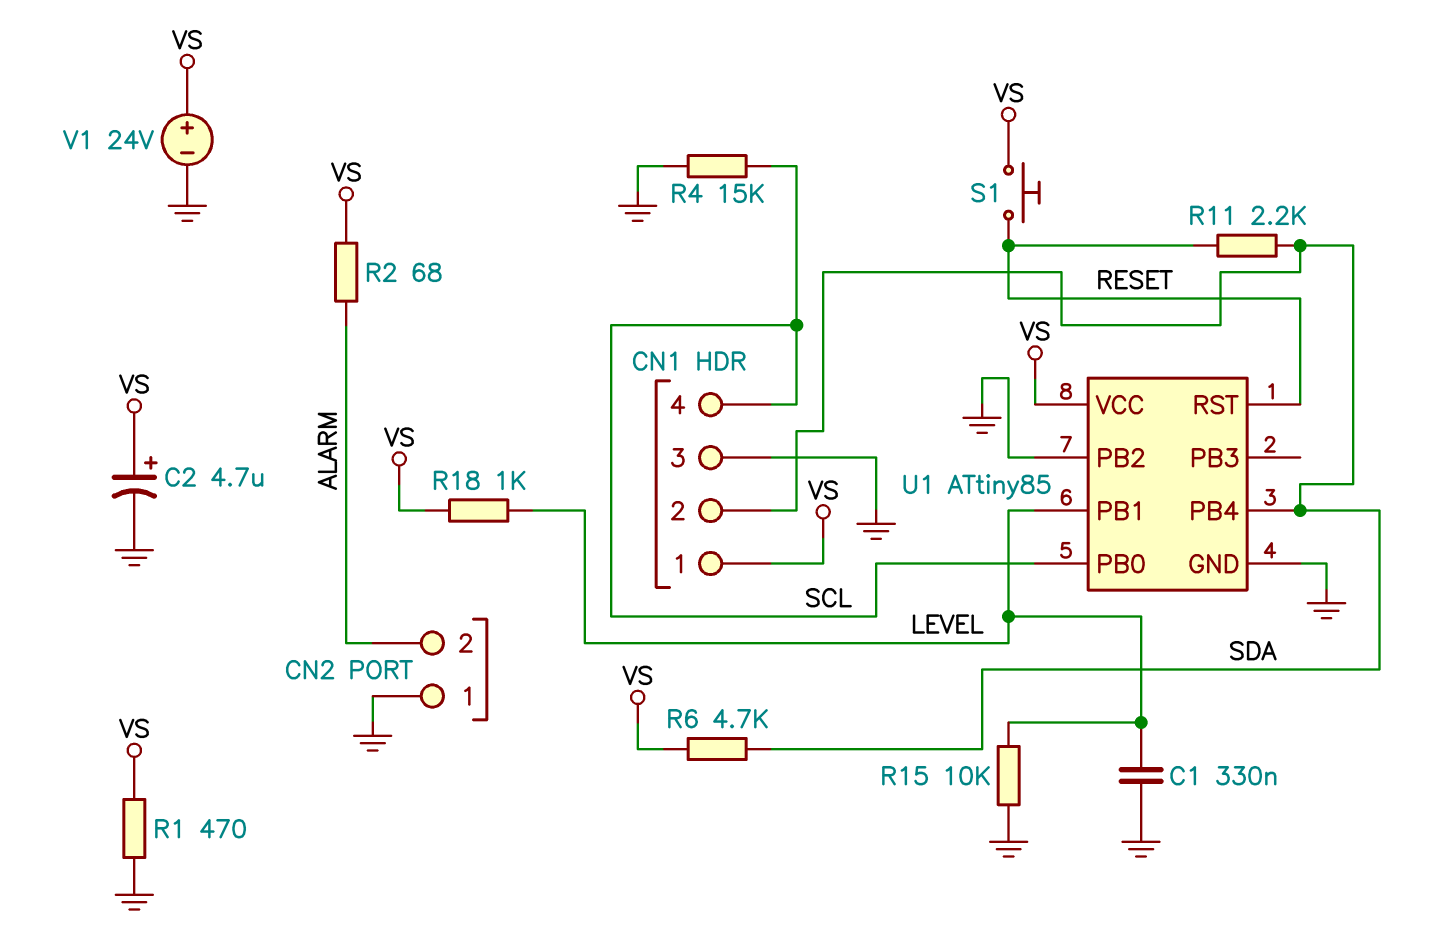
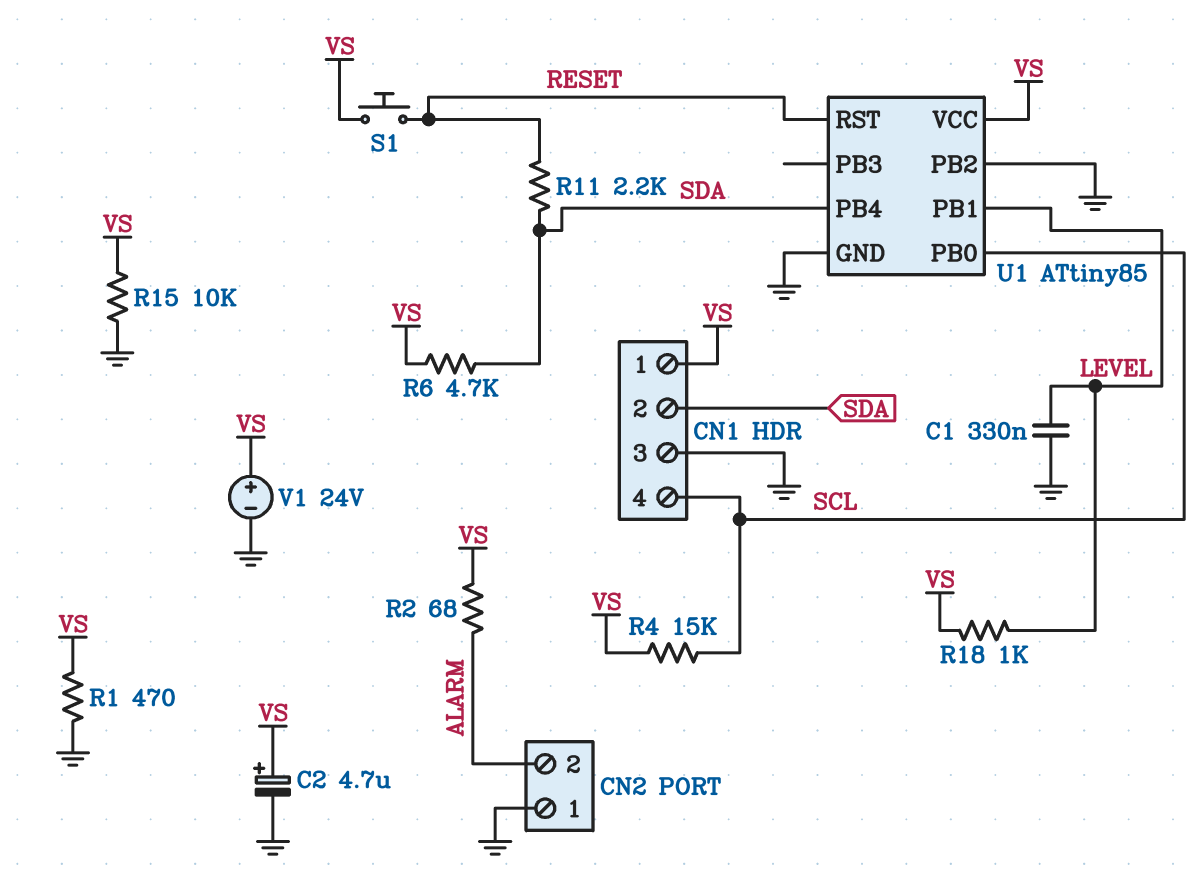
R4: 15k (GND, SCL) -> 15k (SCL, VS)
R15: 10k (GND, LEVEL) -> 10k (GND, VS)

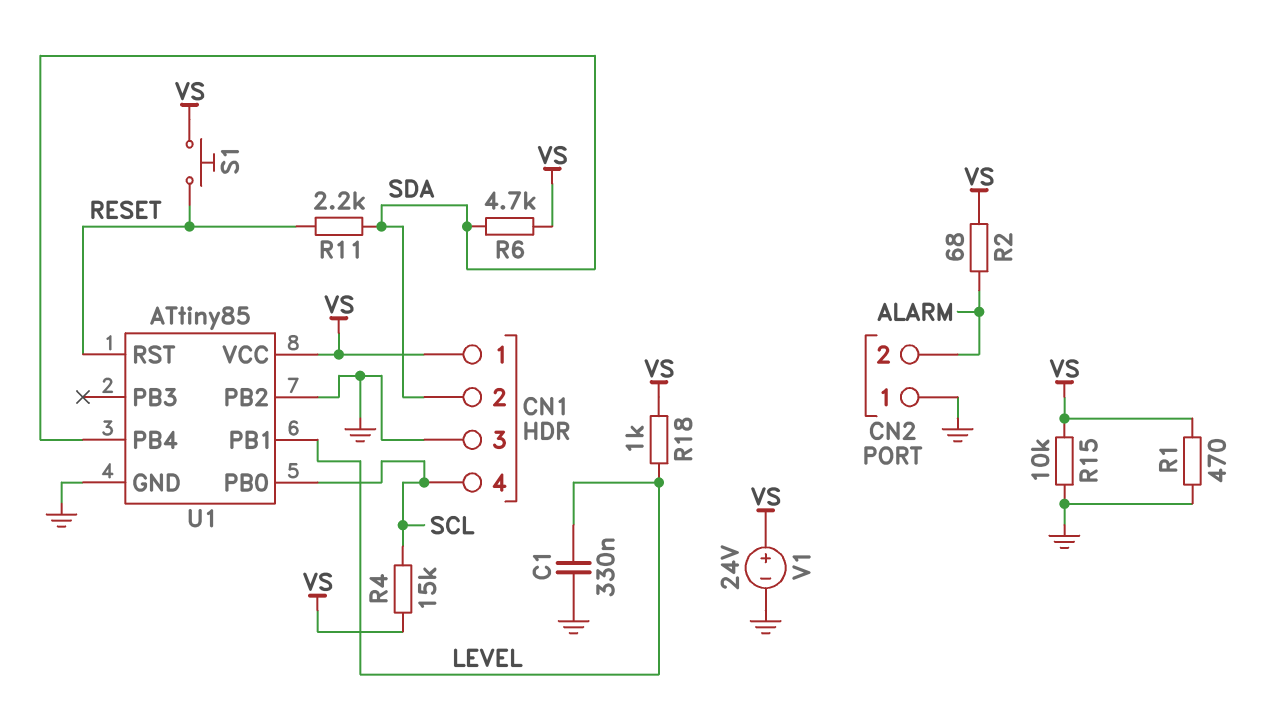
C2: 4.7uF (plus VS, minus GND) -> none

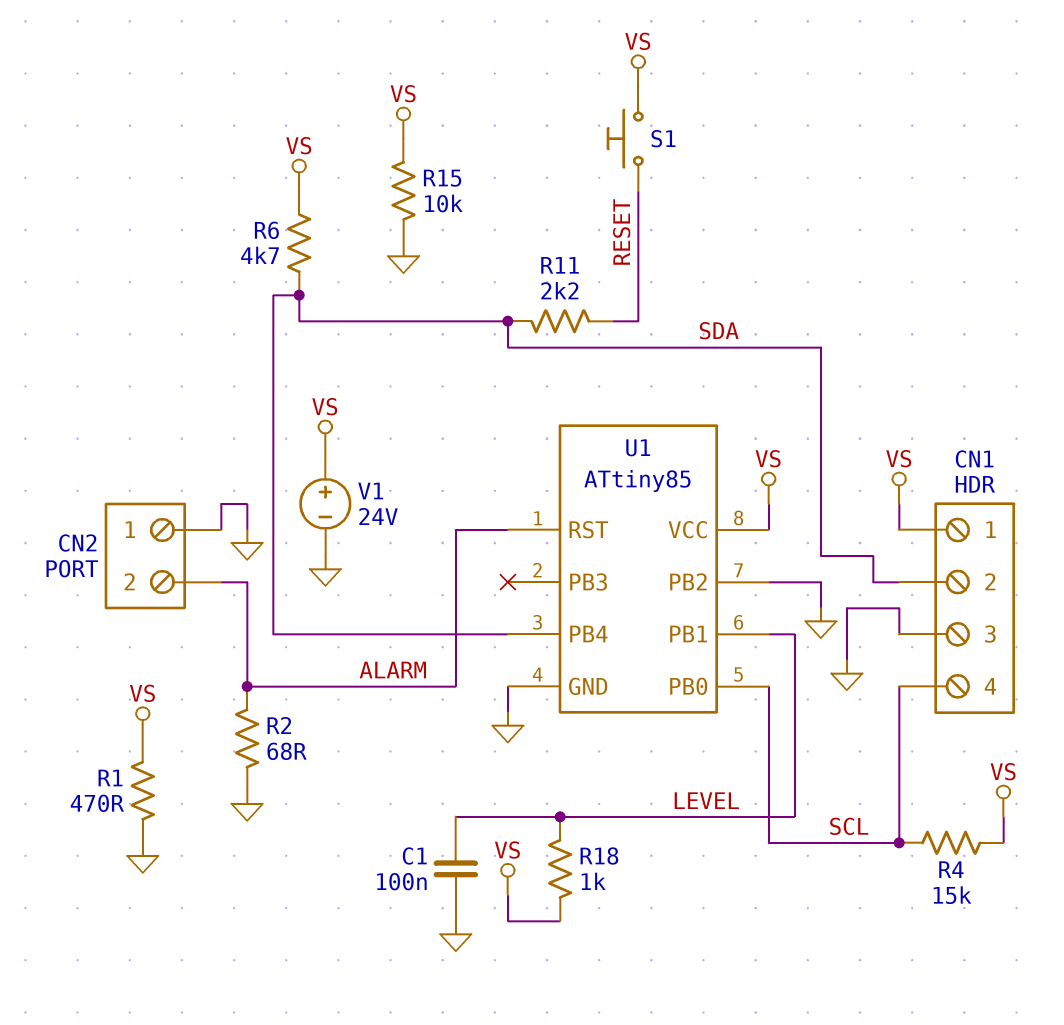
C1: 330nF (GND, LEVEL) -> 100nF (GND, LEVEL)
R2: 68 (ALARM, VS) -> 68 (ALARM, GND)
U1 pin RST: RESET -> ALARM

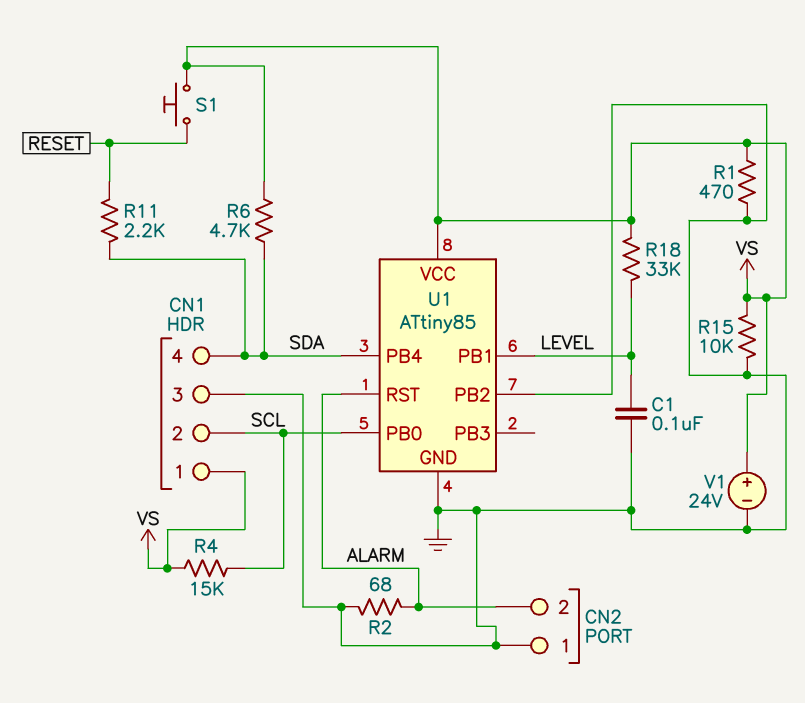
CN1 pin 2: SDA -> SCL
CN1 pin 4: SCL -> SDA
R18: 1k (LEVEL, VS) -> 33k (LEVEL, VS)

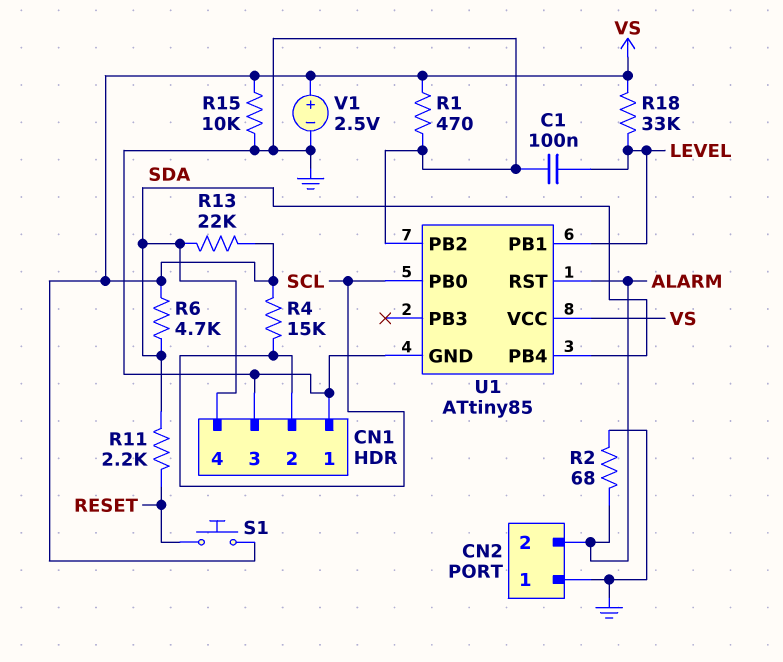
CN1 pin 1: VS -> GND
R13: none -> 22k (SDA, VS)
V1: 24V (plus VS, minus GND) -> 2.5V (plus VS, minus GND)

